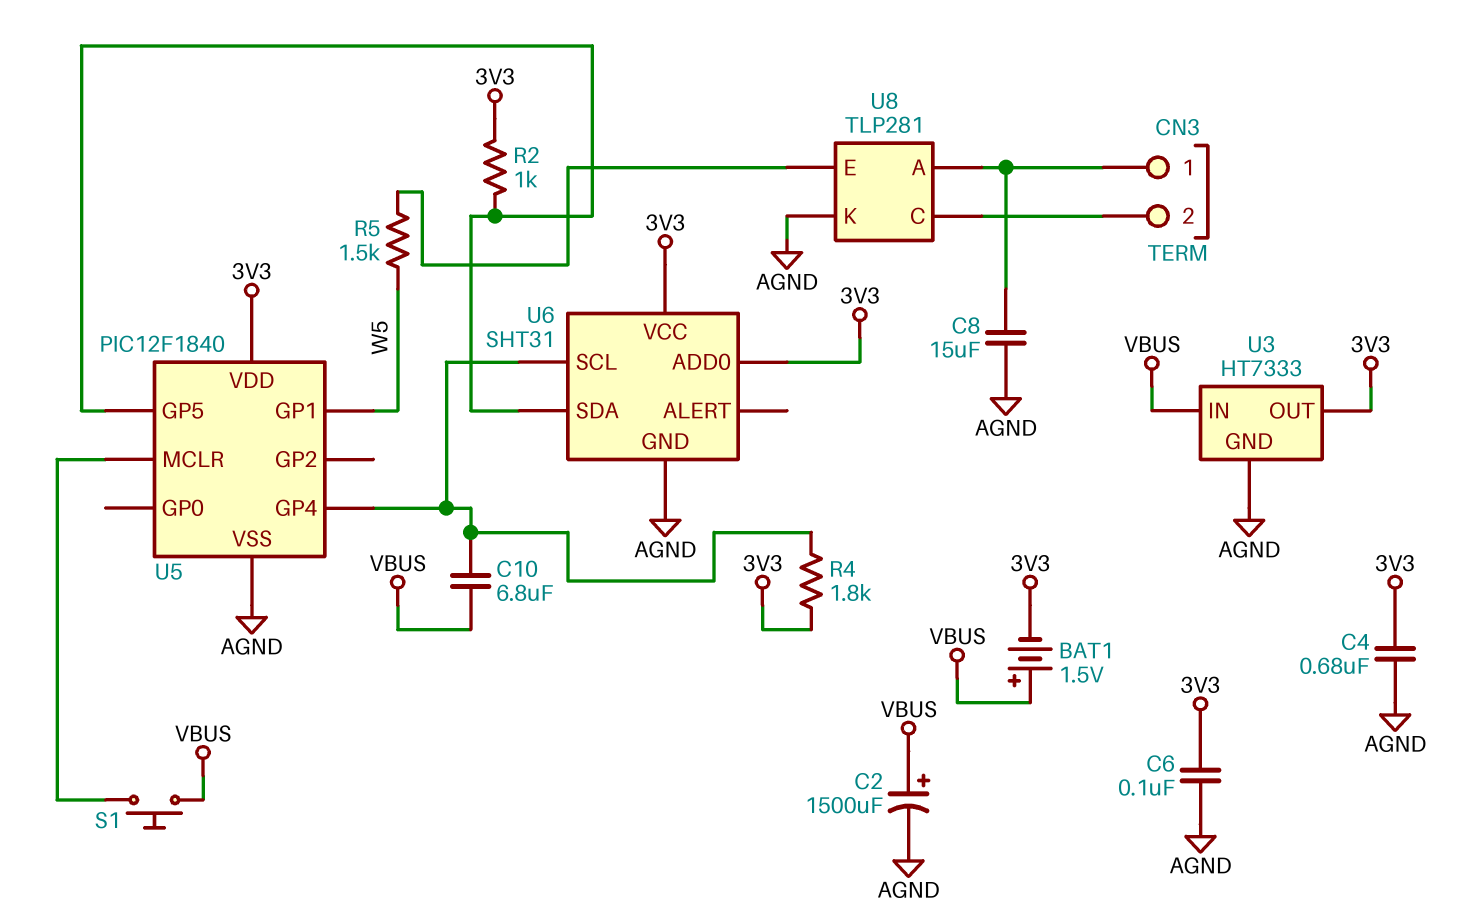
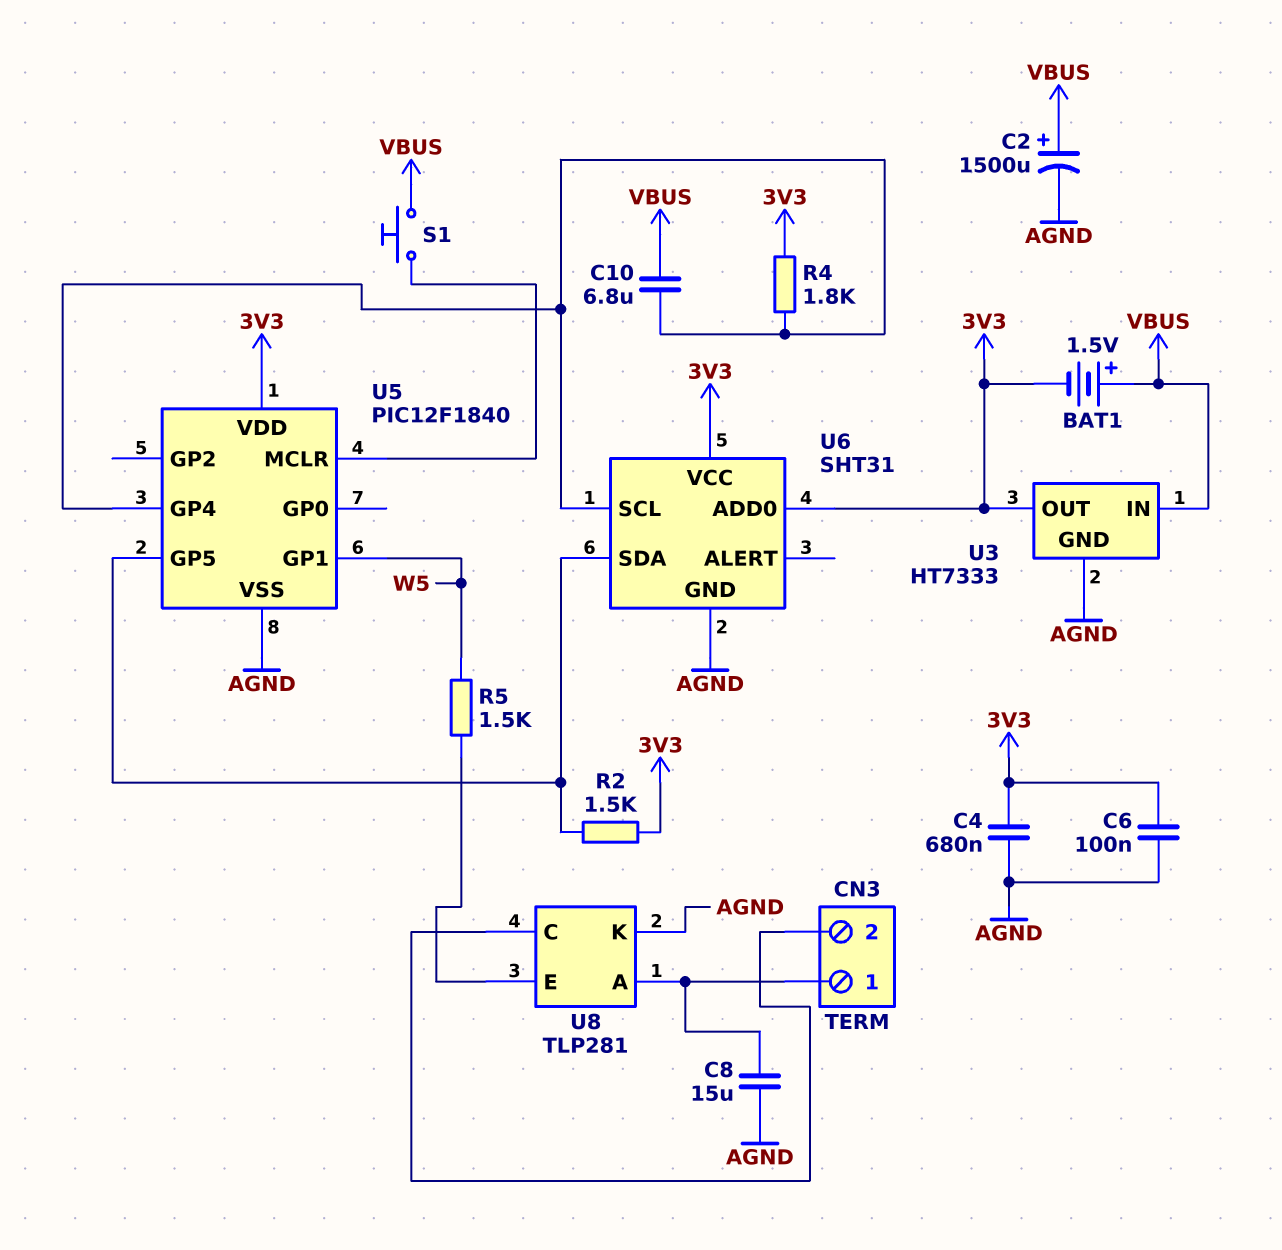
R2: 1k (3V3, U5/GP5) -> 1.5k (3V3, U5/GP5)

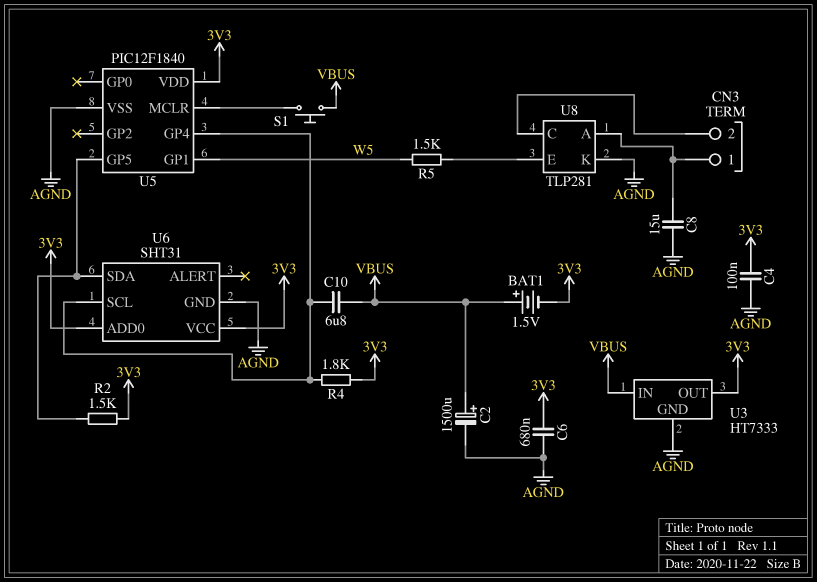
C4: 680nF (3V3, AGND) -> 100nF (3V3, AGND)
C6: 100nF (3V3, AGND) -> 680nF (3V3, AGND)

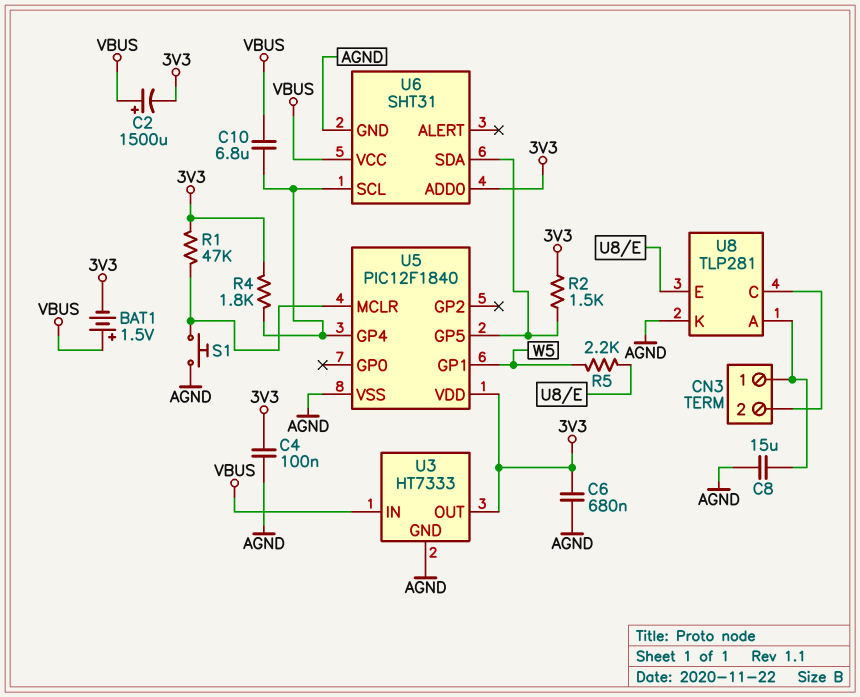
C2: 1500uF (plus VBUS, minus AGND) -> 1500uF (plus VBUS, minus 3V3)
R1: none -> 47k (3V3, U5/MCLR)
R5: 1.5k (U8/E, W5) -> 2.2k (U8/E, W5)
S1: button (U5/MCLR, VBUS) -> button (AGND, U5/MCLR)
U6 pin VCC: 3V3 -> VBUS

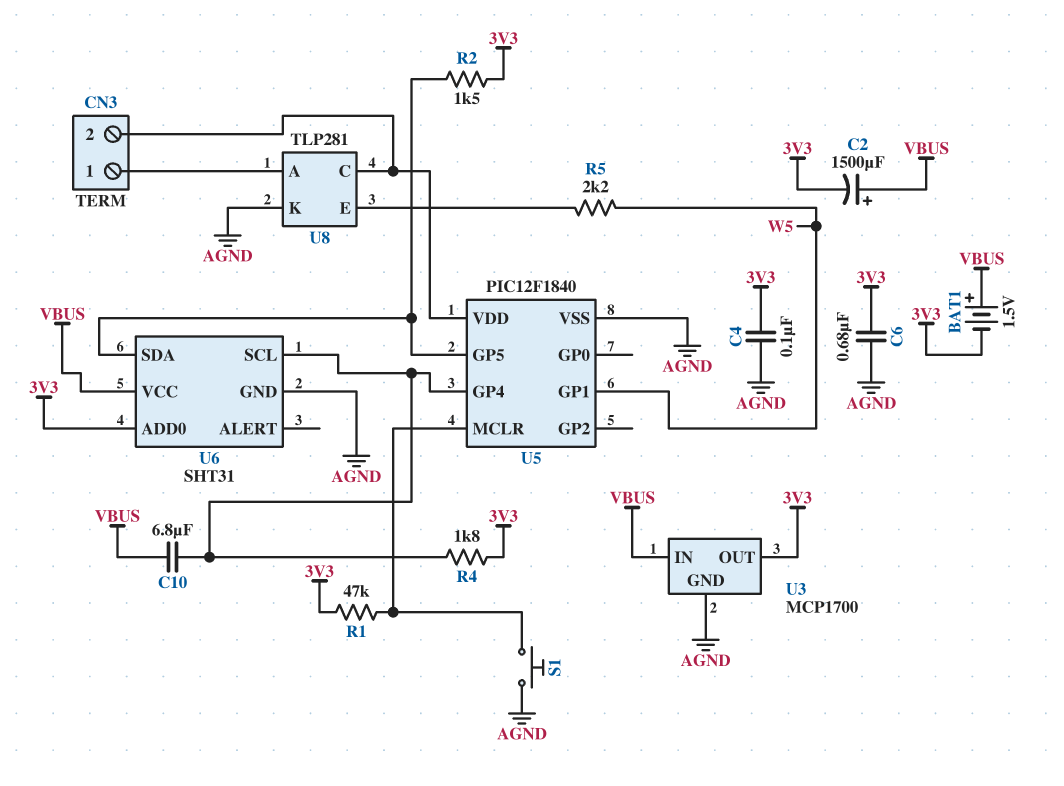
C8: 15uF (AGND, CN3/1) -> none
U3: HT7333 -> MCP1700
U5 pin VDD: 3V3 -> CN3/2

